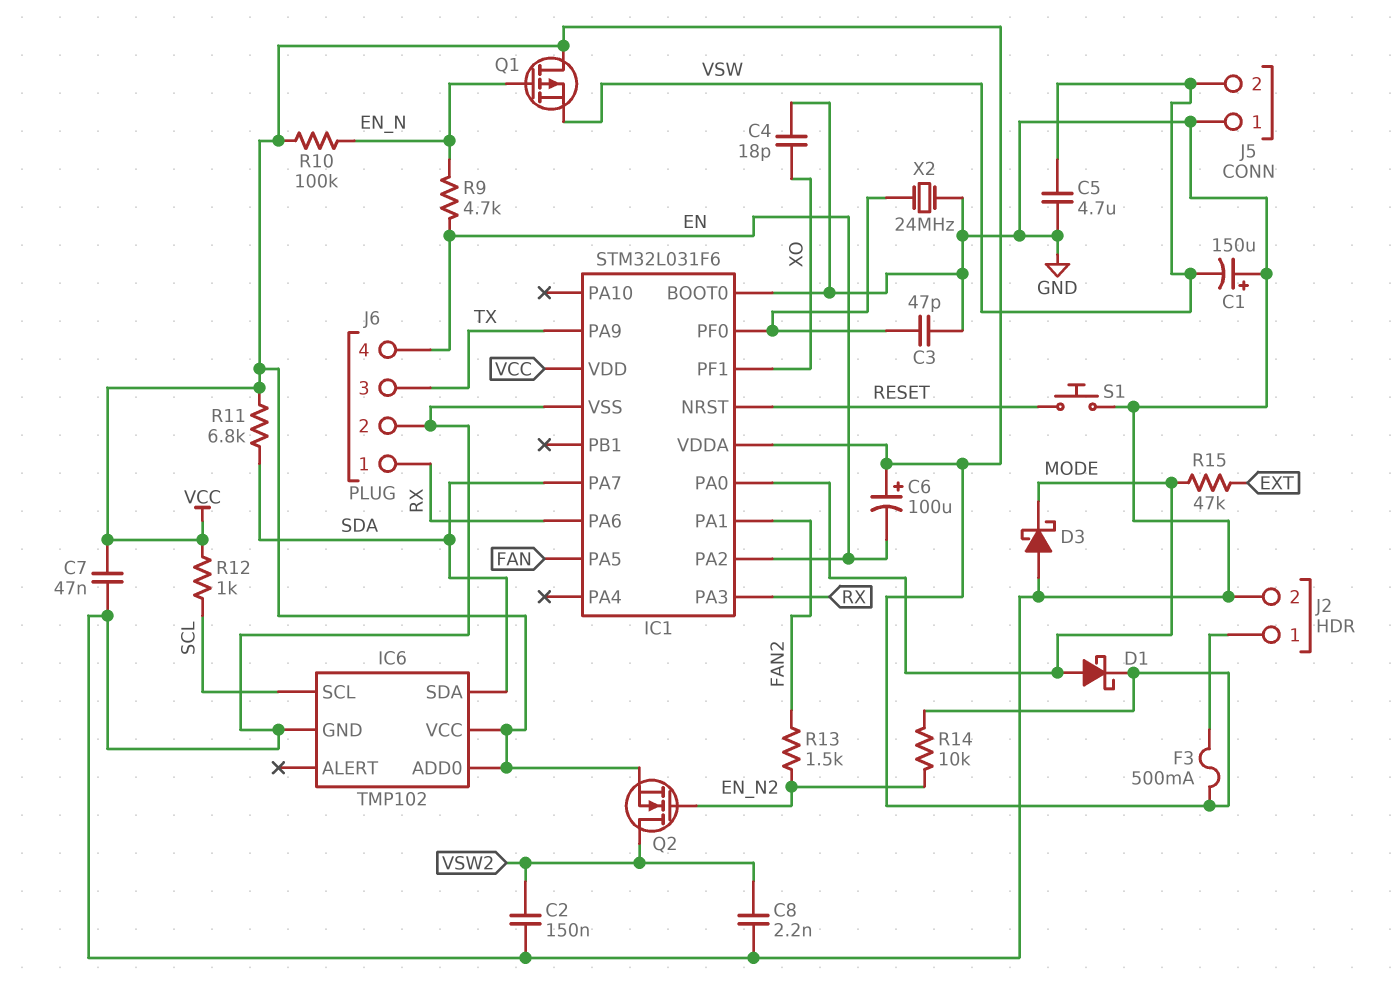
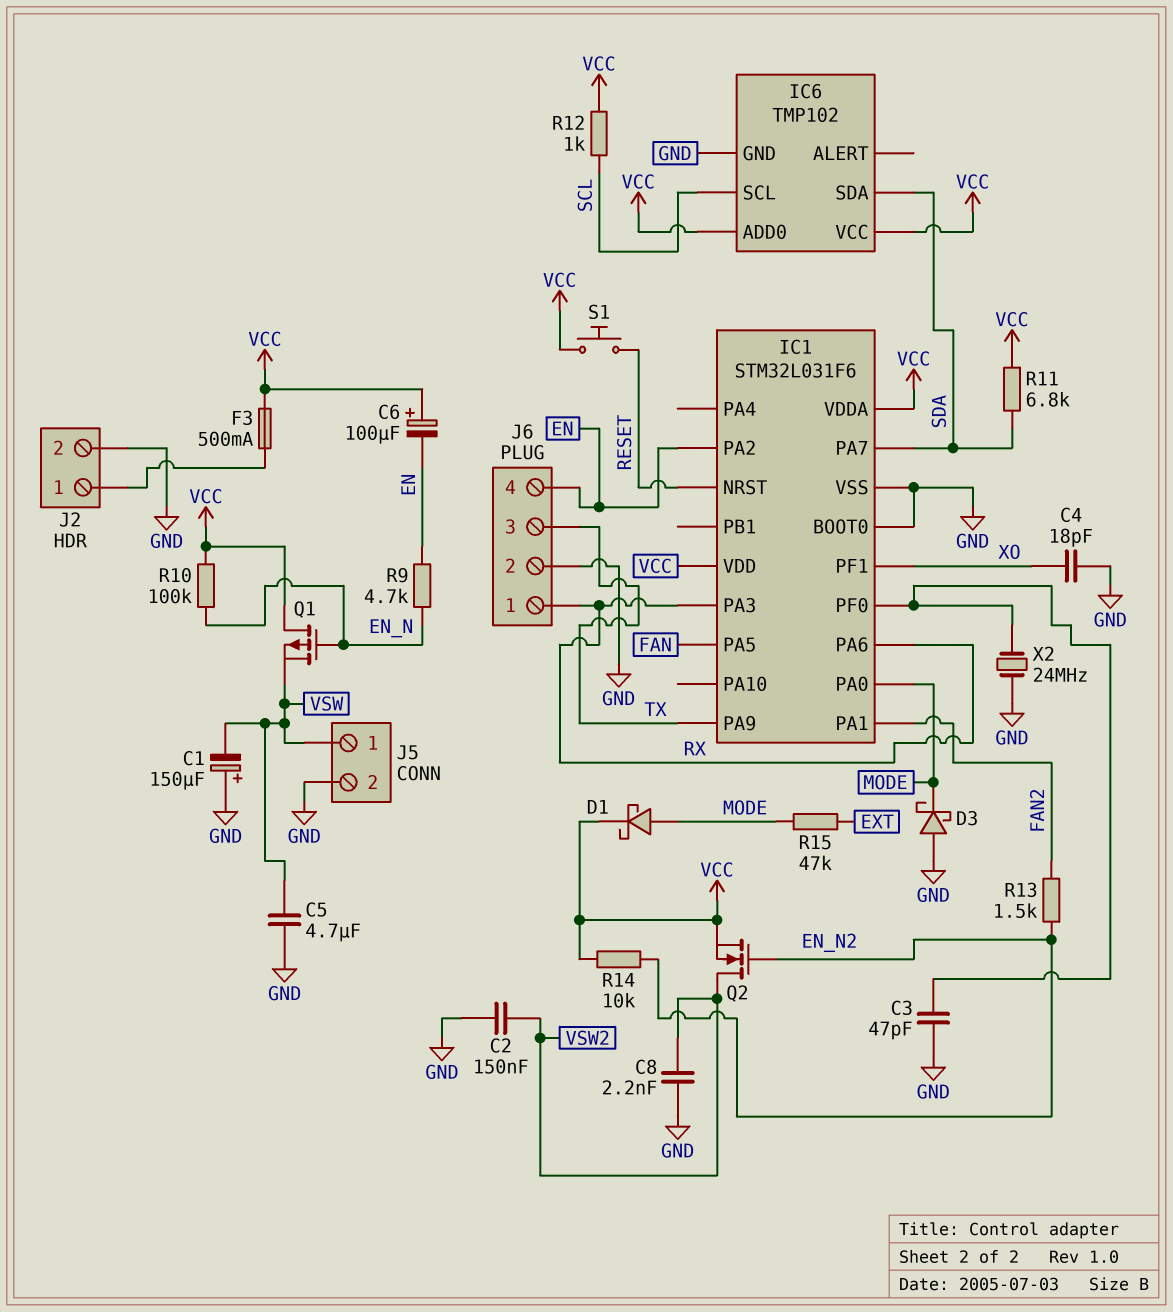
C7: 47nF (GND, VCC) -> none
J5 pin 1: GND -> VSW
J5 pin 2: VSW -> GND
S1: button (GND, RESET) -> button (RESET, VCC)

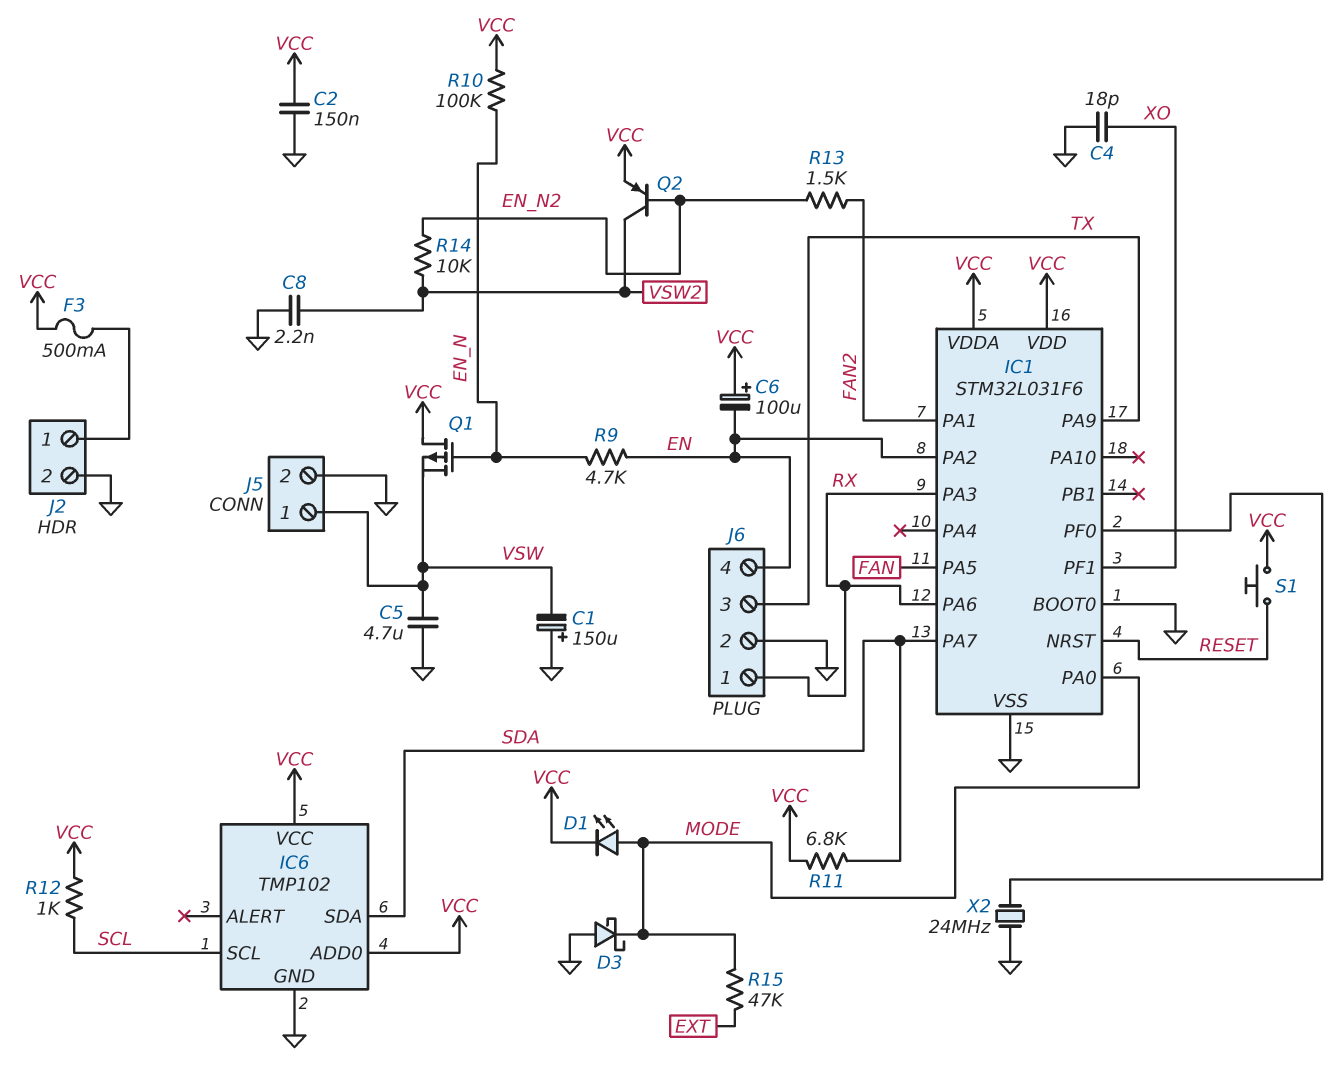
C2: 150nF (GND, VSW2) -> 150nF (GND, VCC)
C3: 47pF (GND, IC1/PF0) -> none
D1: schottky (A MODE, K VCC) -> LED (A MODE, K VCC)
Q2: NMOS (G EN_N2, D VSW2, S VCC) -> PNP (B EN_N2, C VSW2, E VCC)
R14: 10k (EN_N2, VCC) -> 10k (EN_N2, VSW2)

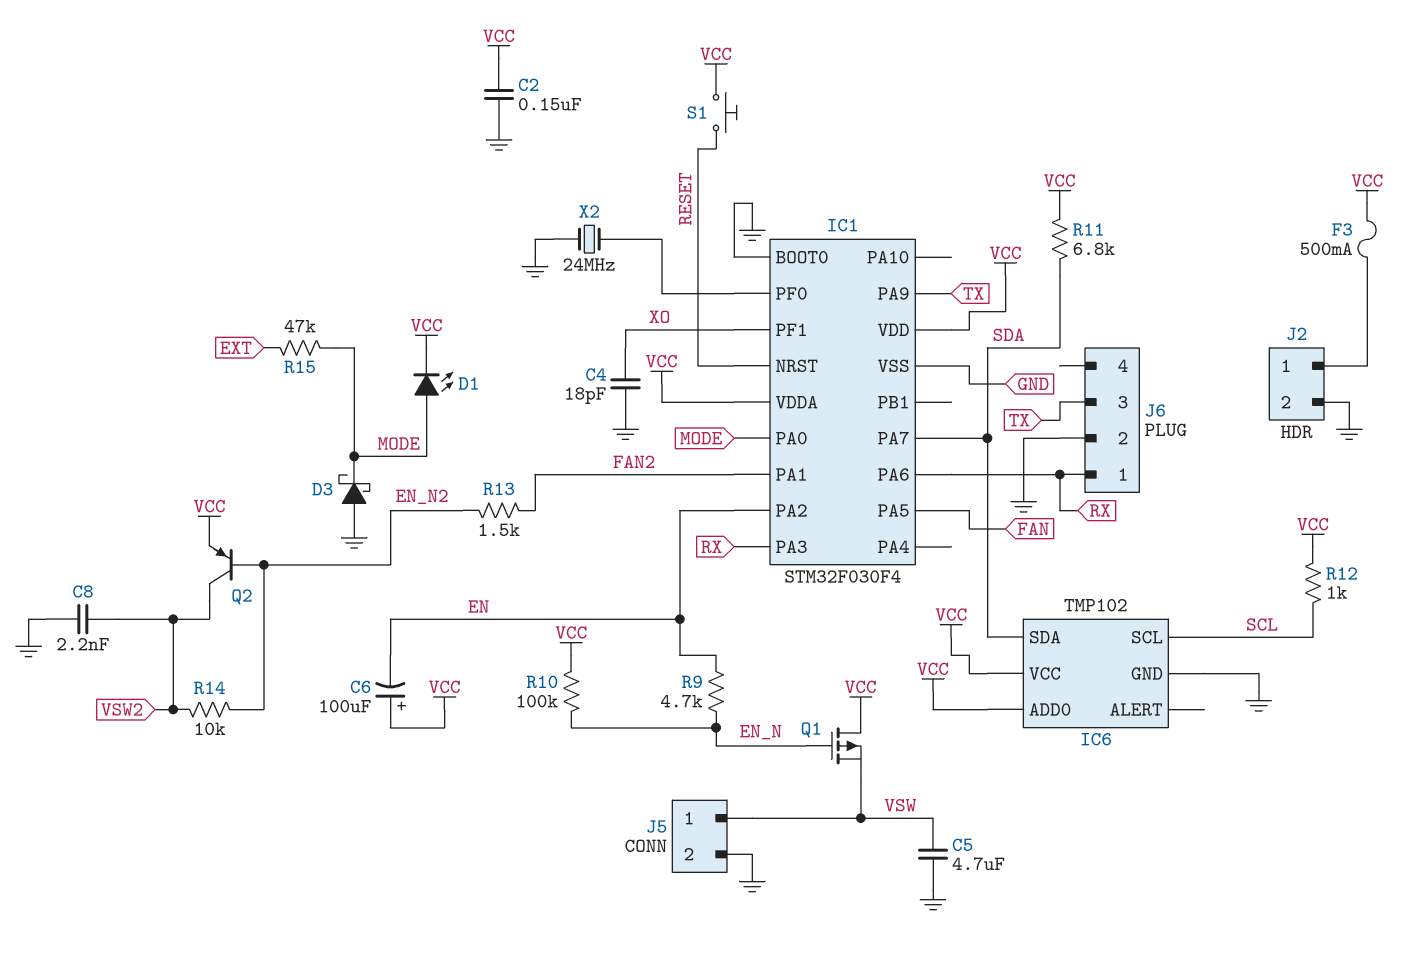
C1: 150uF (plus GND, minus VSW) -> none
IC1: STM32L031F6 -> STM32F030F4
J6 pin 4: EN -> none

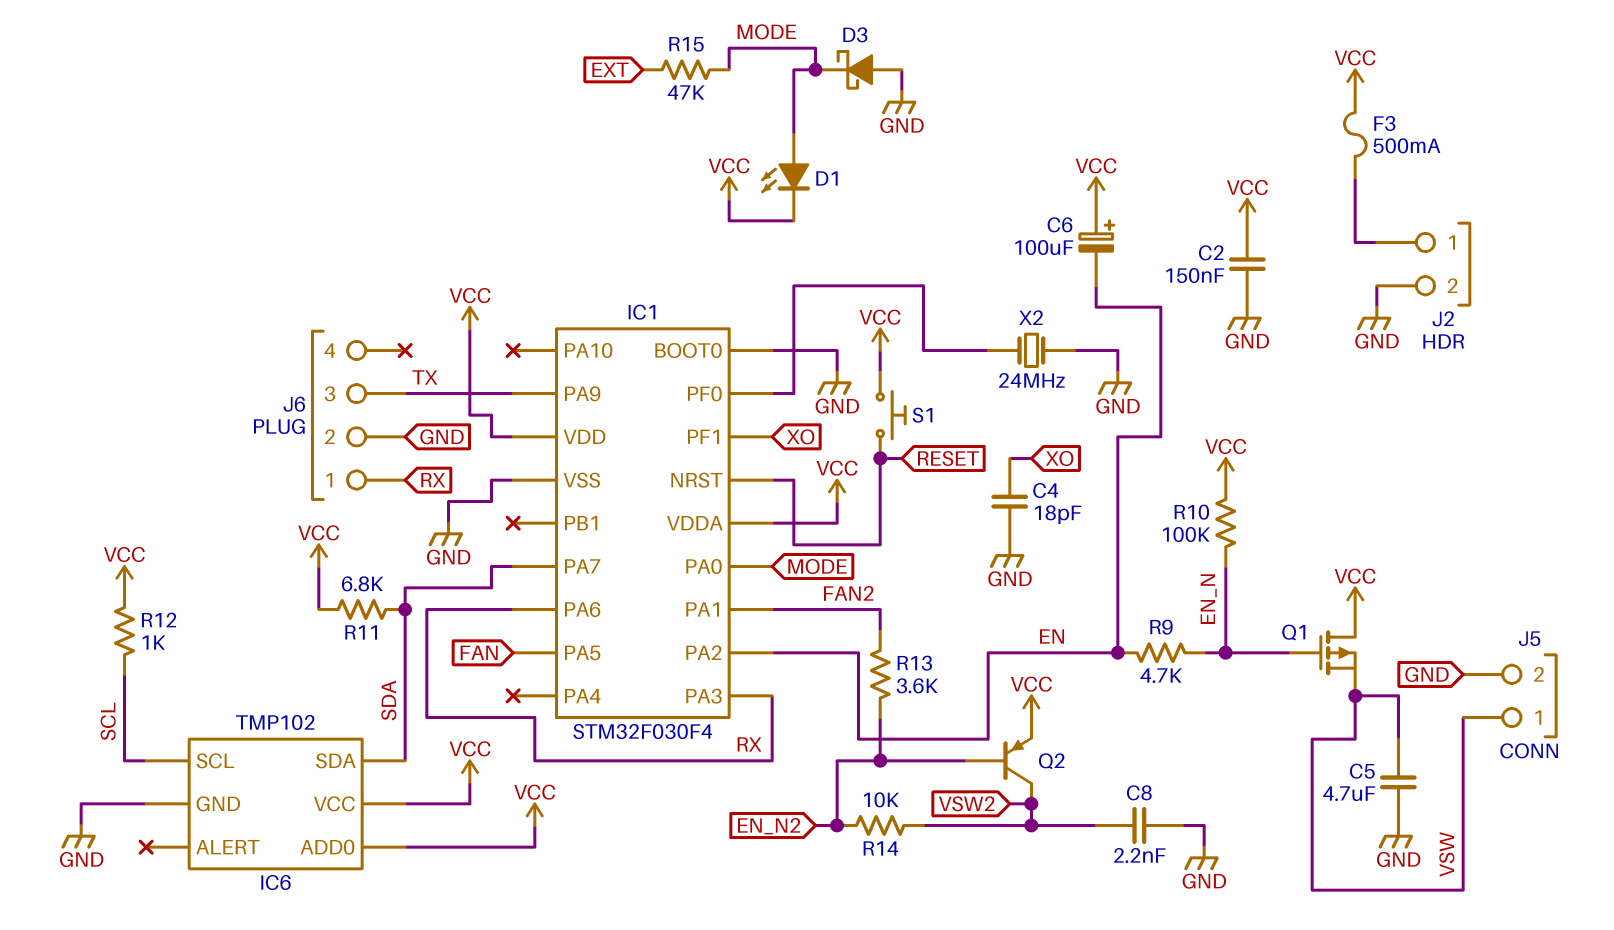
R13: 1.5k (EN_N2, FAN2) -> 3.6k (EN_N2, FAN2)

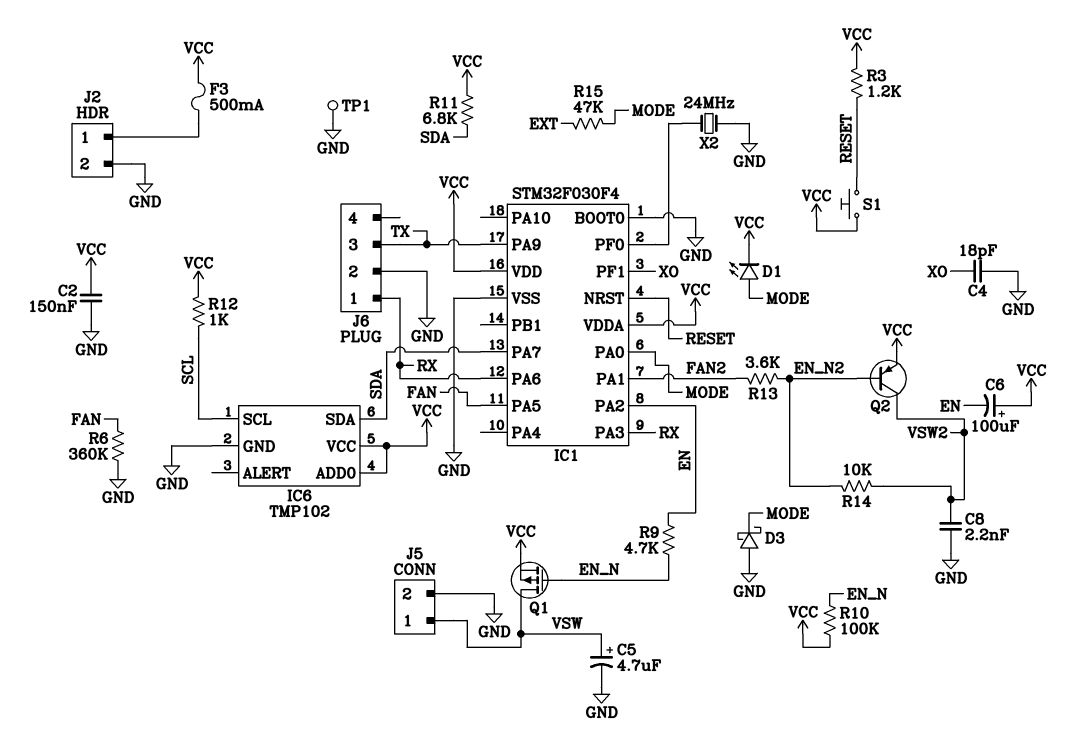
C5: 4.7uF (GND, VSW) -> 4.7uF (plus VSW, minus GND)
Q1: PMOS (G EN_N, D VCC, S VSW) -> PMOS (G EN_N, D VSW, S VCC)
R3: none -> 1.2k (RESET, VCC)
R6: none -> 360k (FAN, GND)
TP1: none -> test point (GND)

